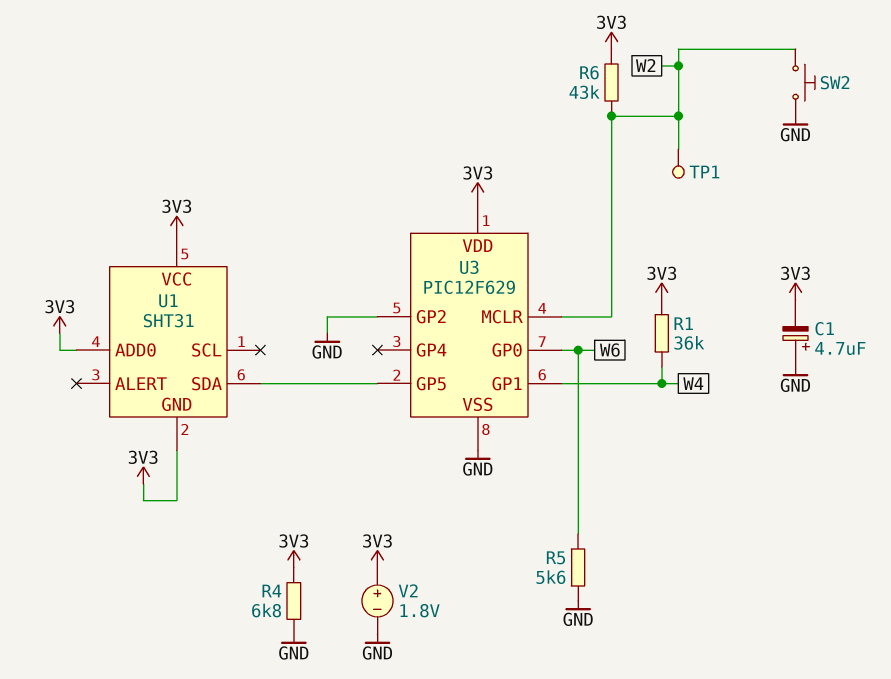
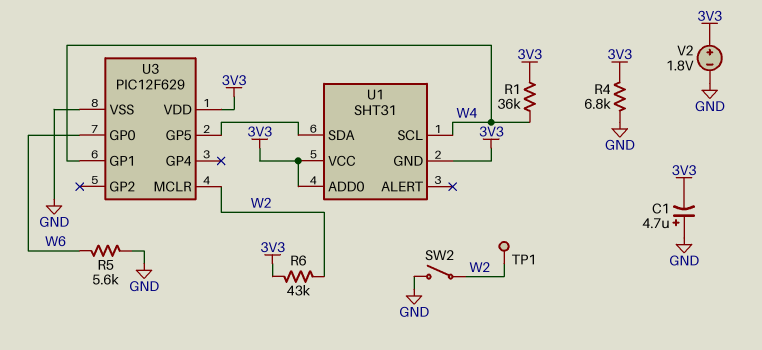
SW2: button (GND, W2) -> switch (GND, W2)
U1 pin SCL: none -> W4
U3 pin GP2: GND -> none

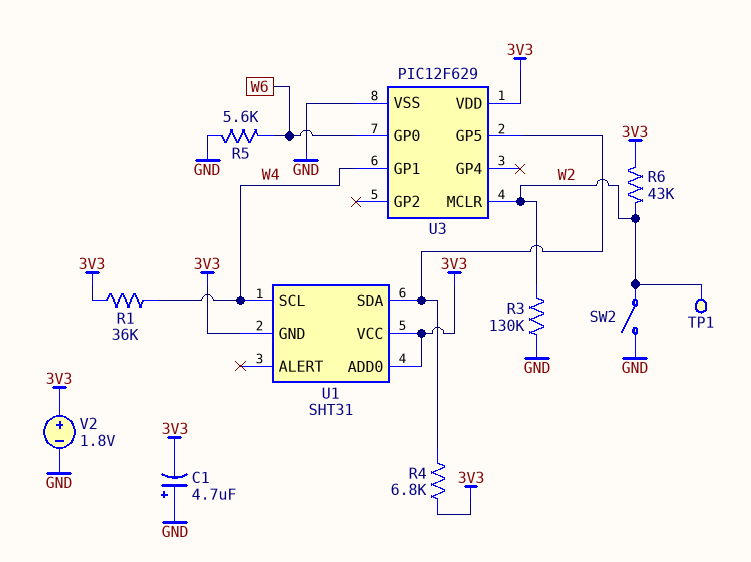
R3: none -> 130k (GND, W2)
R4: 6.8k (3V3, GND) -> 6.8k (3V3, U1/SDA)

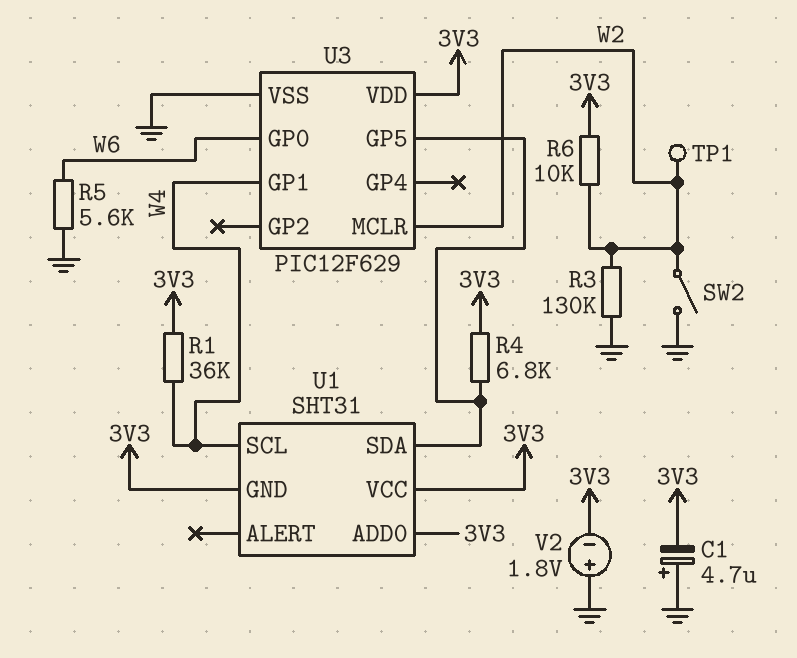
R6: 43k (3V3, W2) -> 10k (3V3, W2)
V2: 1.8V (plus 3V3, minus GND) -> 1.8V (plus GND, minus 3V3)

